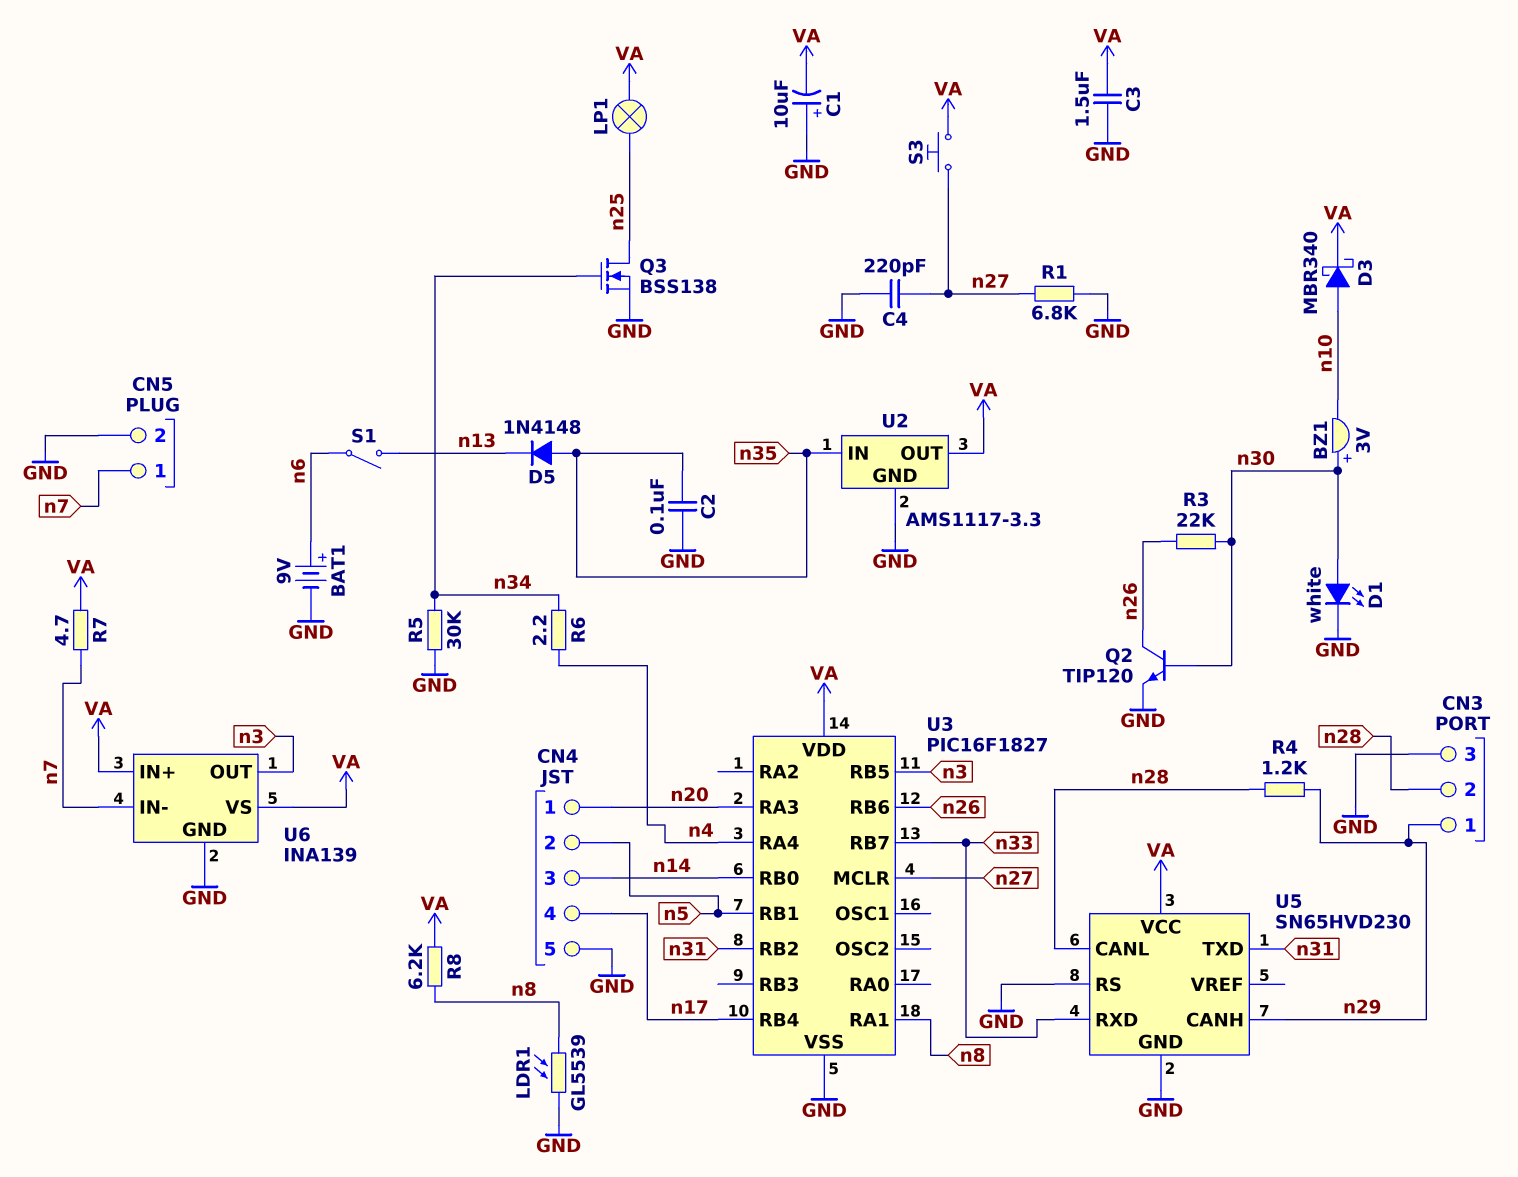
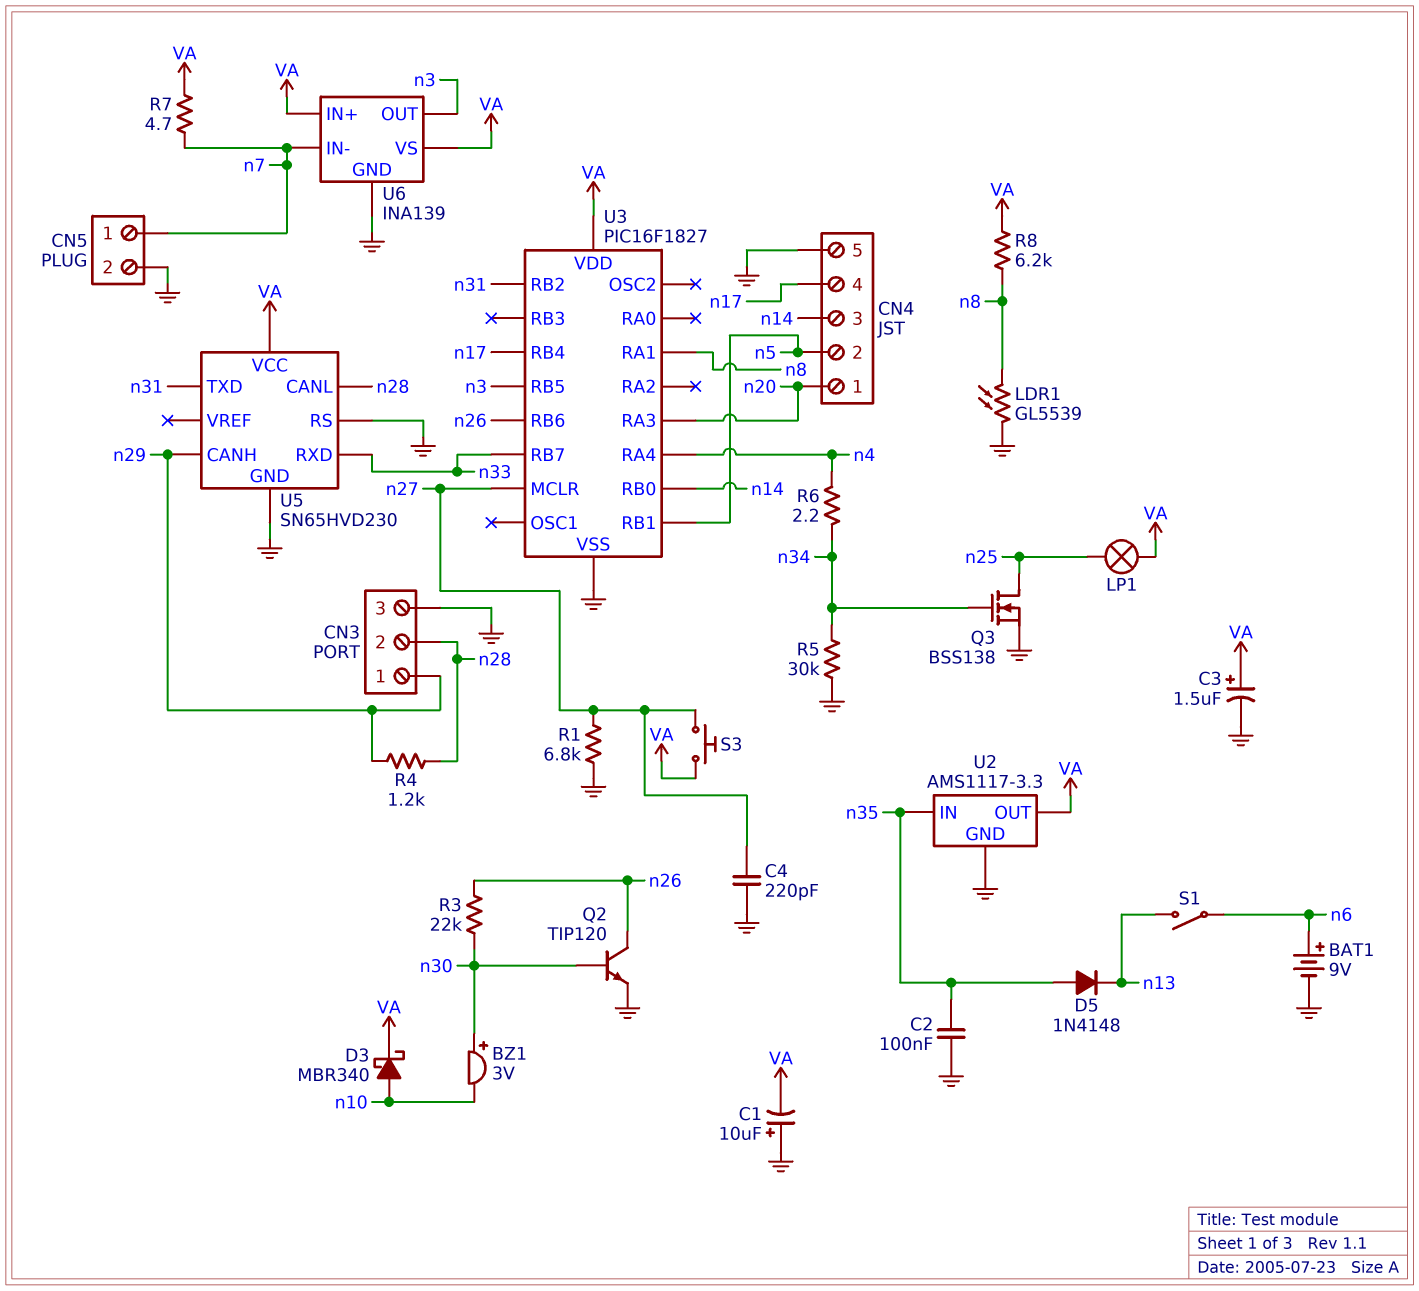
C3: 1.5uF (GND, VA) -> 1.5uF (plus VA, minus GND)
D1: LED white (A n30, K GND) -> none

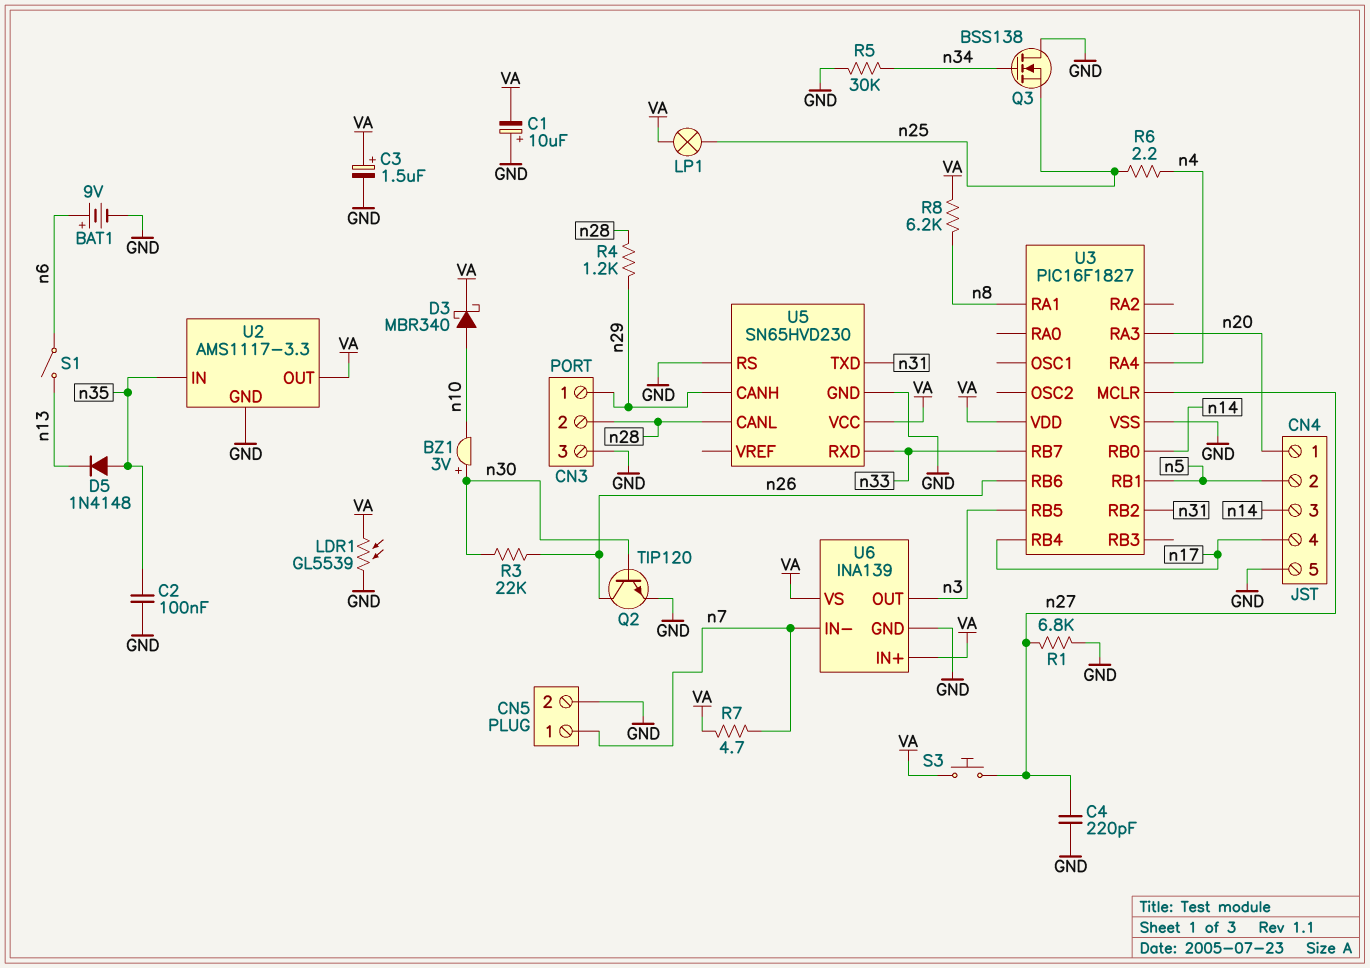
LDR1: GL5539 (GND, n8) -> GL5539 (GND, VA)
Q3: NMOS BSS138 (G n34, D n25, S GND) -> NMOS BSS138 (G n34, D GND, S n25)
R6: 2.2 (n4, n34) -> 2.2 (n4, n25)

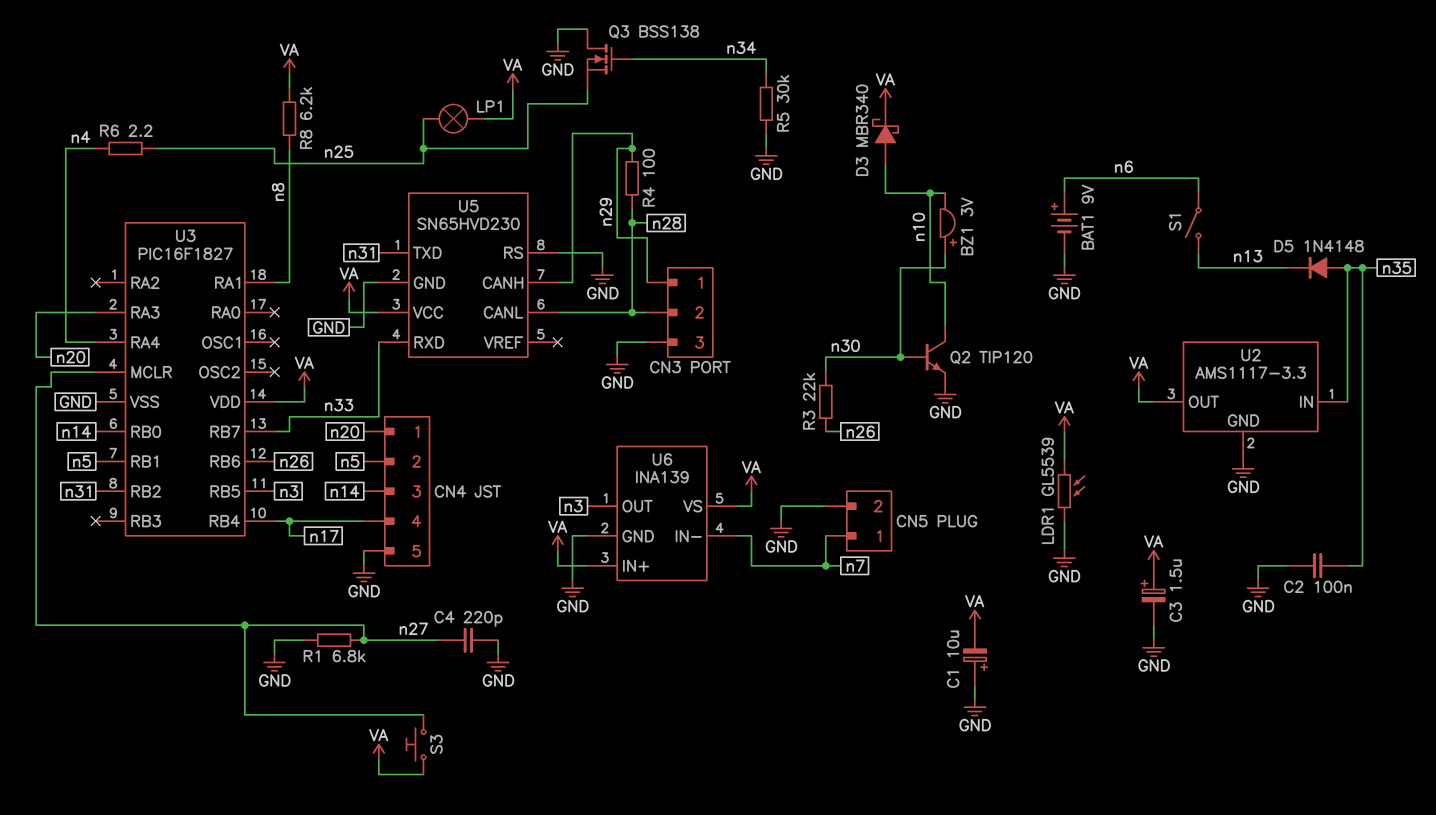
Q2: NPN TIP120 (B n30, C n26, E GND) -> NPN TIP120 (B n30, C n10, E GND)
R4: 1.2k (n28, n29) -> 100 (n28, n29)
R7: 4.7 (VA, n7) -> none

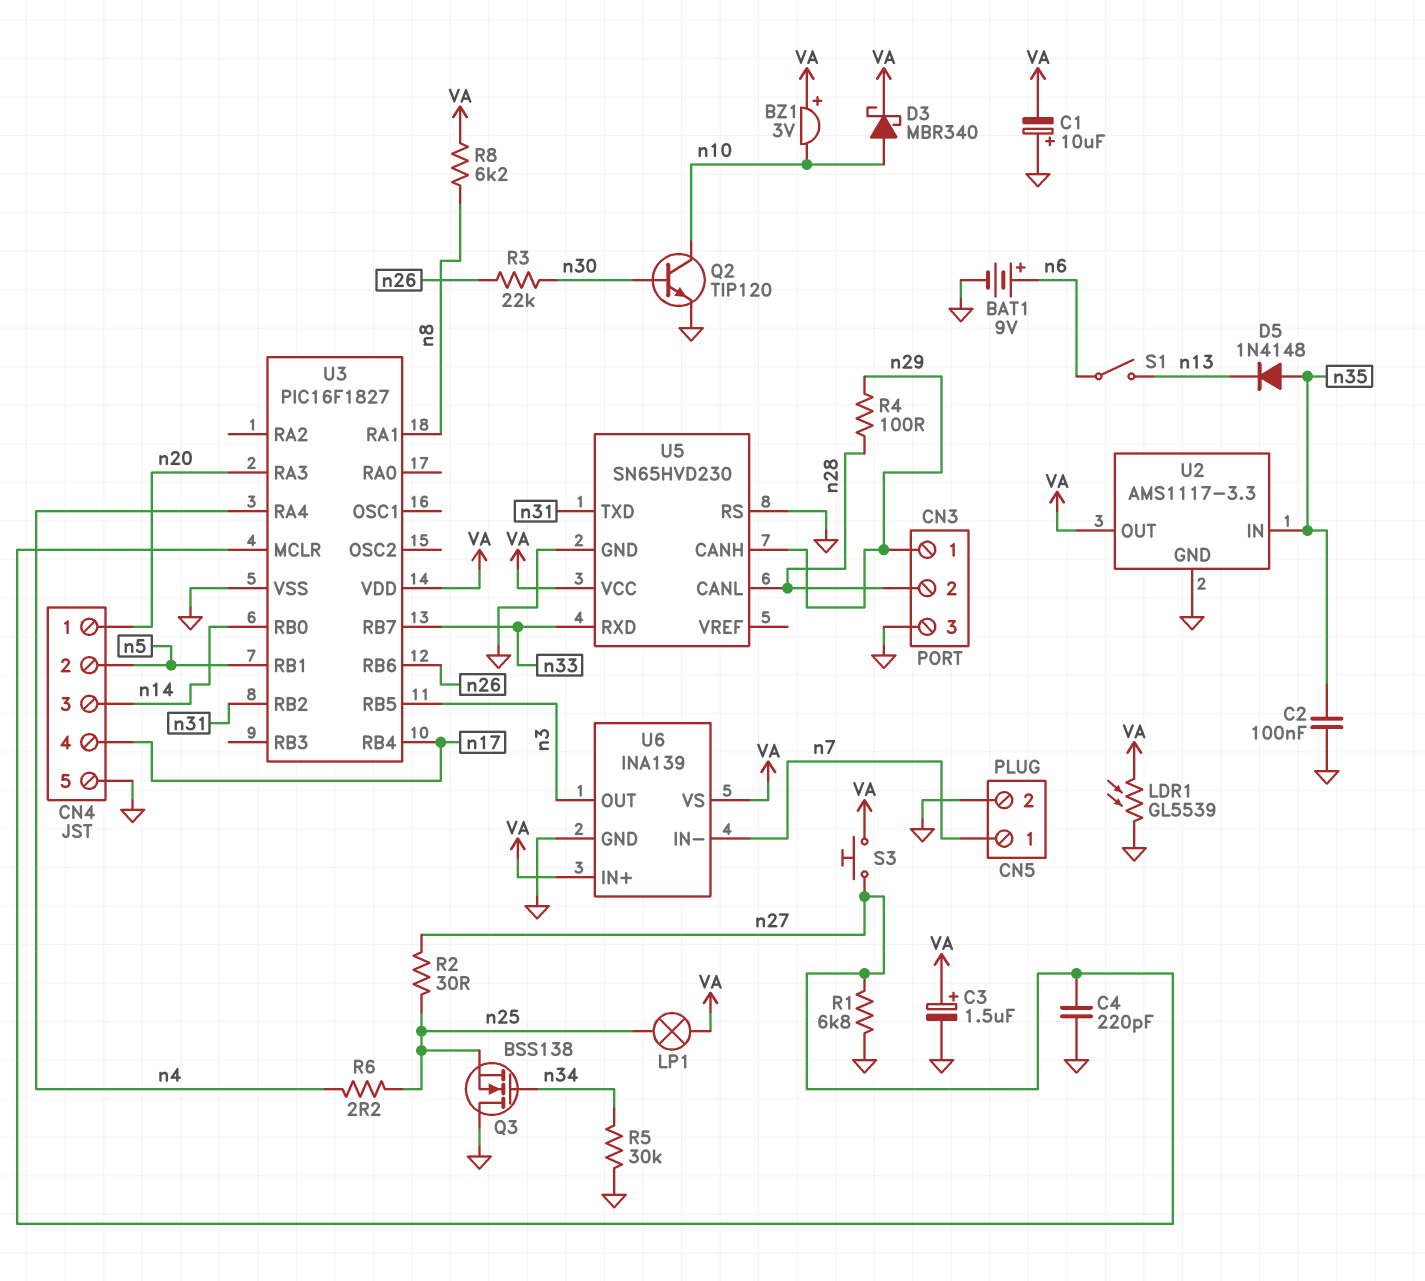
BZ1: buzzer 3V (plus n30, minus n10) -> buzzer 3V (plus VA, minus n10)
R2: none -> 30 (n25, n27)

